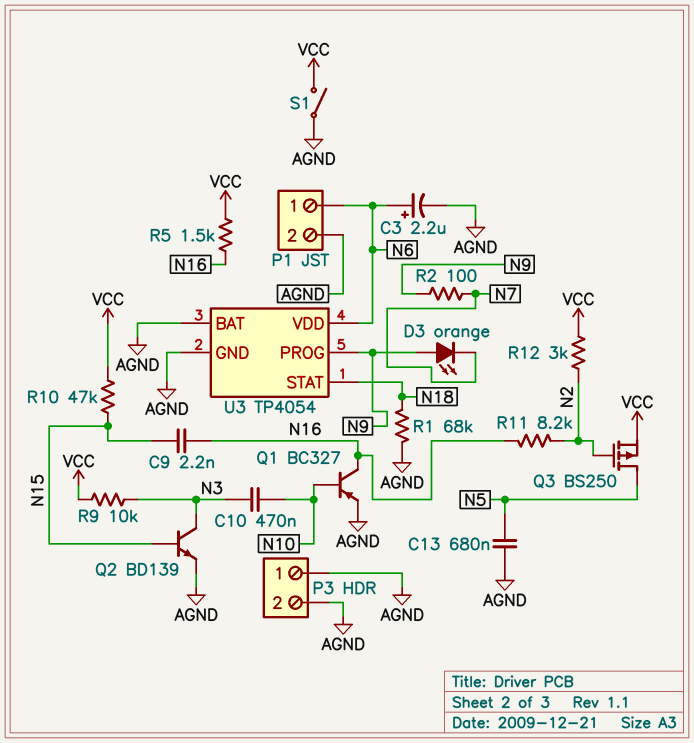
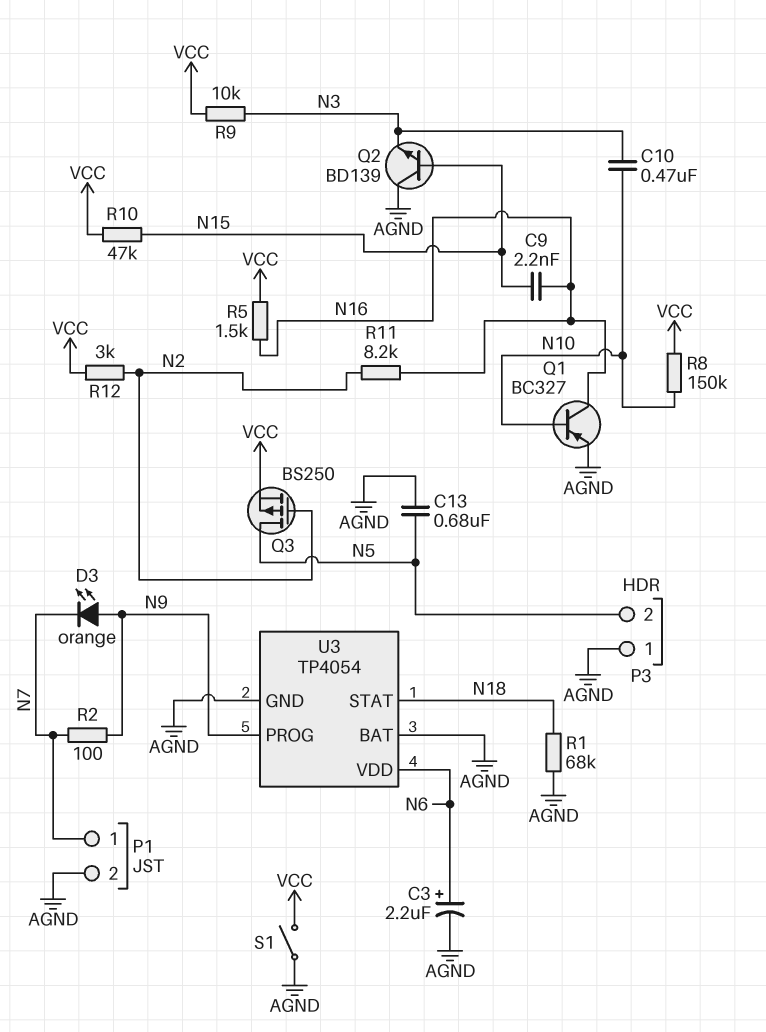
P1 pin 1: N6 -> N7
P3 pin 2: AGND -> N5
Q2: NPN BD139 (B N15, C N3, E AGND) -> NPN BD139 (B N15, C AGND, E N3)
R8: none -> 150k (N10, VCC)

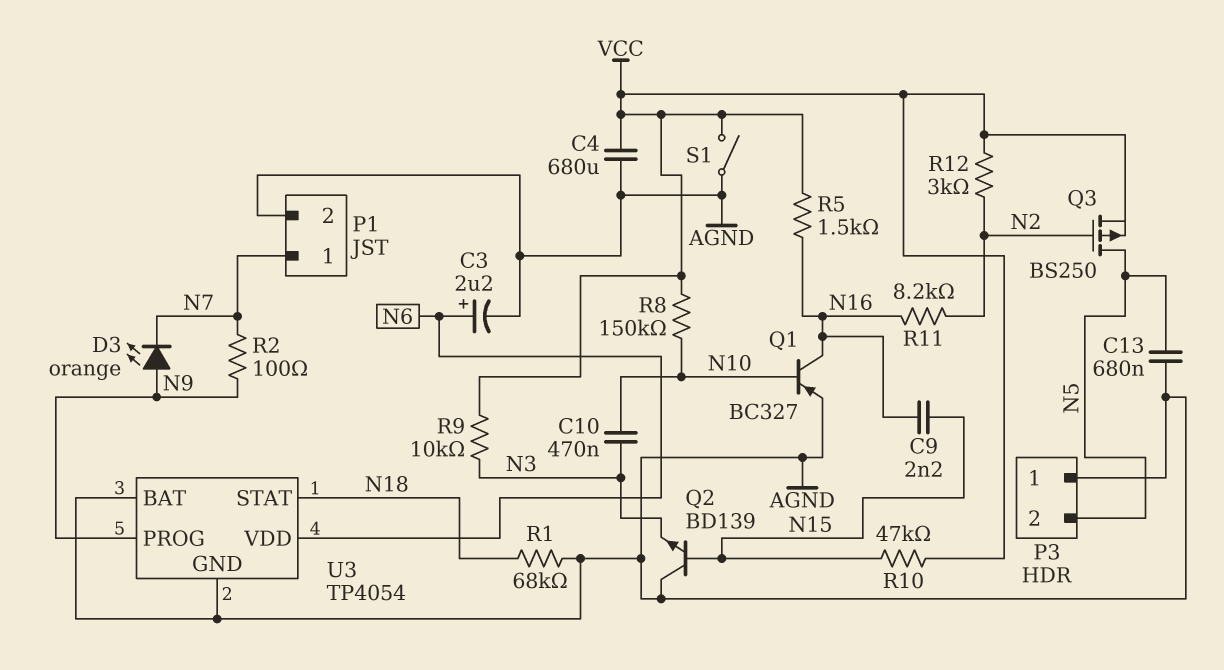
C4: none -> 680uF (AGND, VCC)

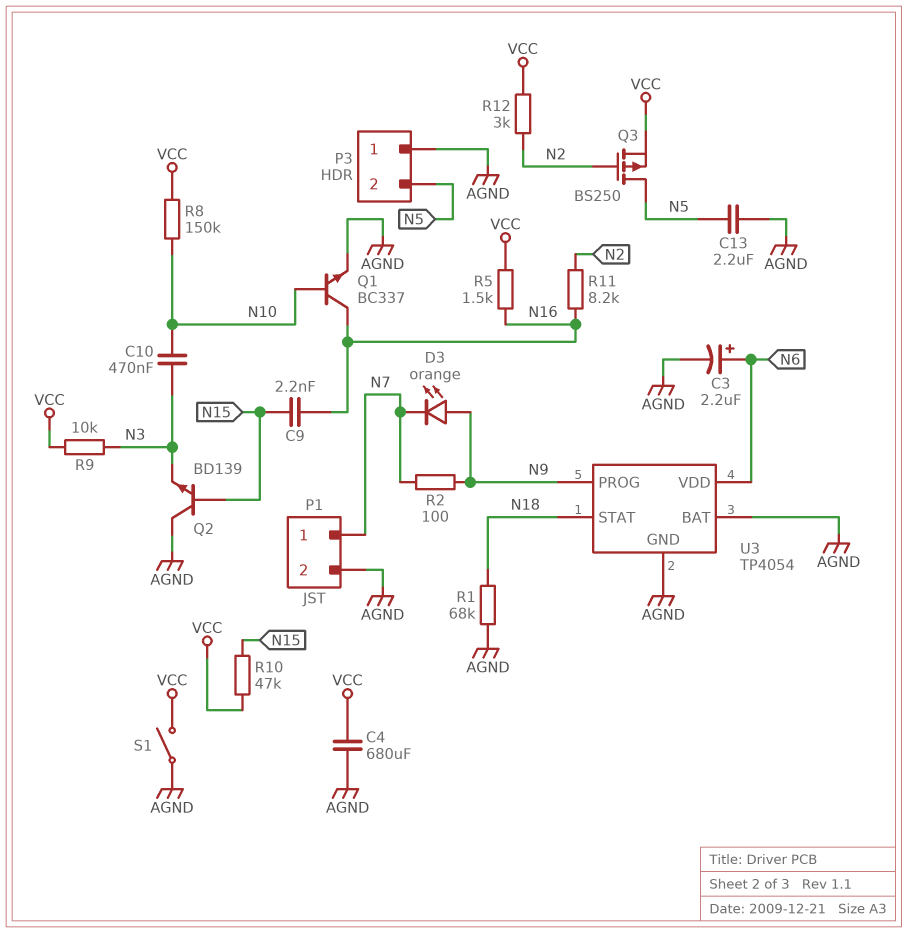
C13: 680nF (AGND, N5) -> 2.2uF (AGND, N5)
Q1: PNP BC327 (B N10, C N16, E AGND) -> NPN BC337 (B N10, C N16, E AGND)

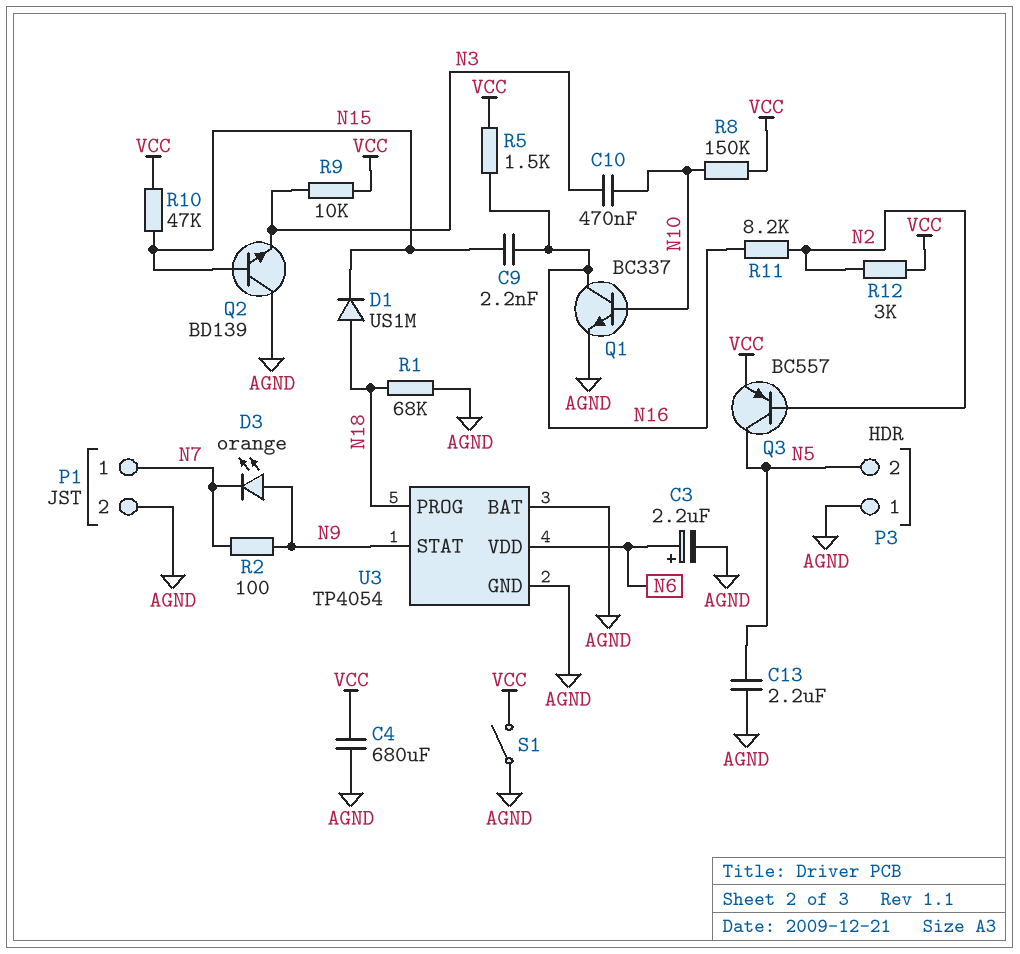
D1: none -> diode US1M (A N18, K N15)
Q3: PMOS BS250 (G N2, D N5, S VCC) -> PNP BC557 (B N2, C N5, E VCC)
U3 pin PROG: N9 -> N18
U3 pin STAT: N18 -> N9

